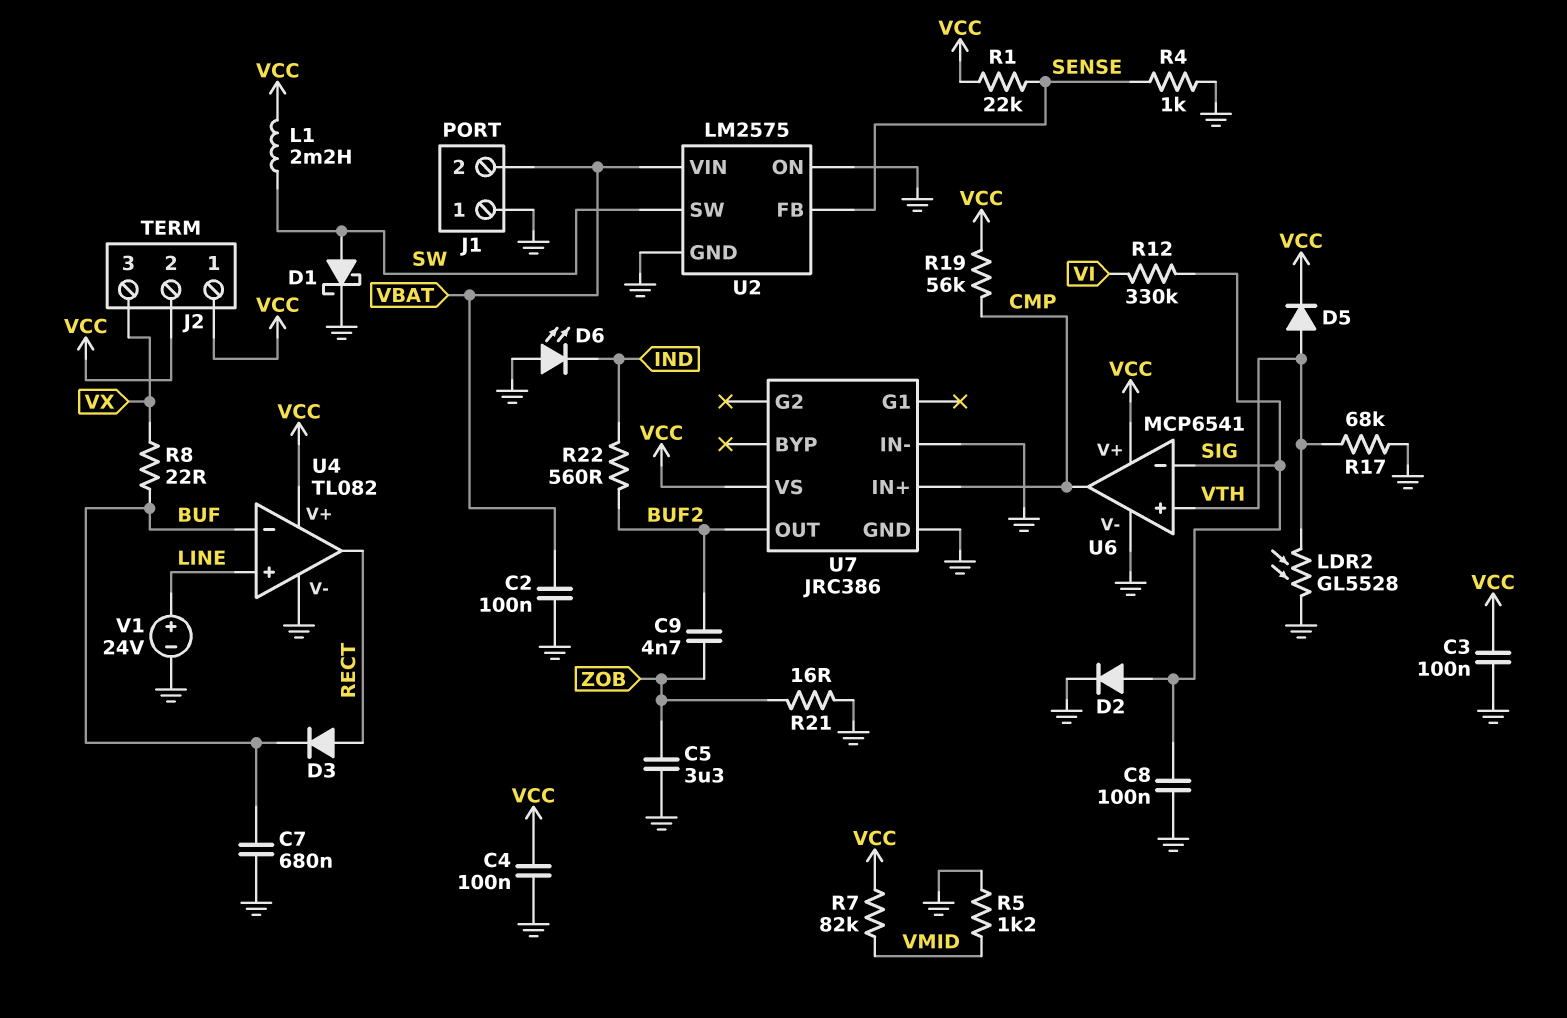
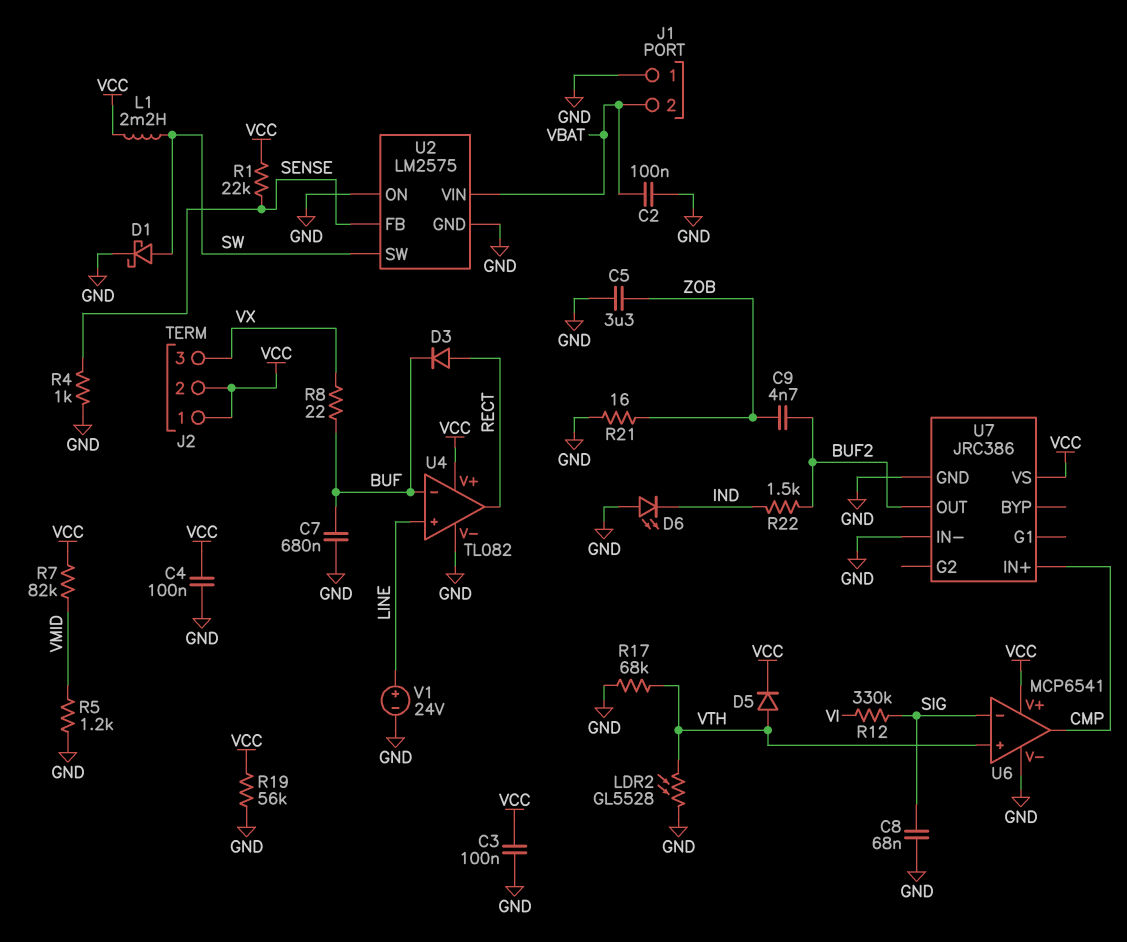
C8: 100nF (GND, SIG) -> 68nF (GND, SIG)
D2: diode (A SIG, K GND) -> none
R19: 56k (CMP, VCC) -> 56k (GND, VCC)
R22: 560 (BUF2, IND) -> 1.5k (BUF2, IND)

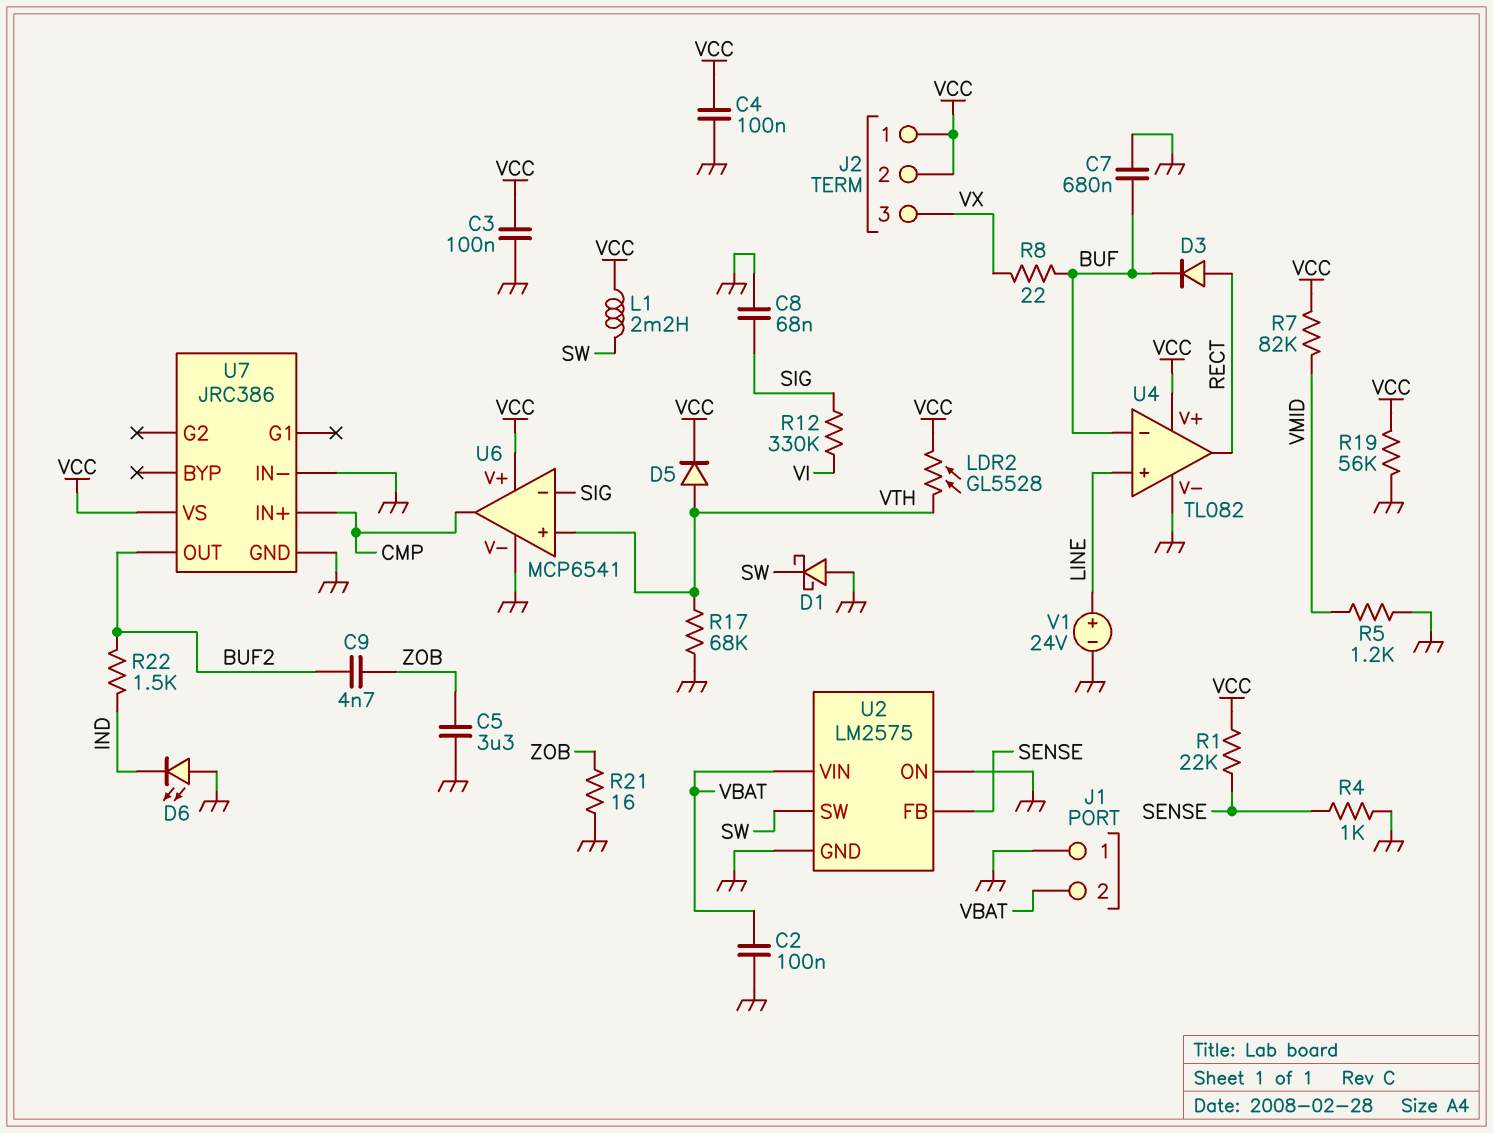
D1: schottky (A SW, K GND) -> schottky (A GND, K SW)
LDR2: GL5528 (GND, VTH) -> GL5528 (VCC, VTH)

